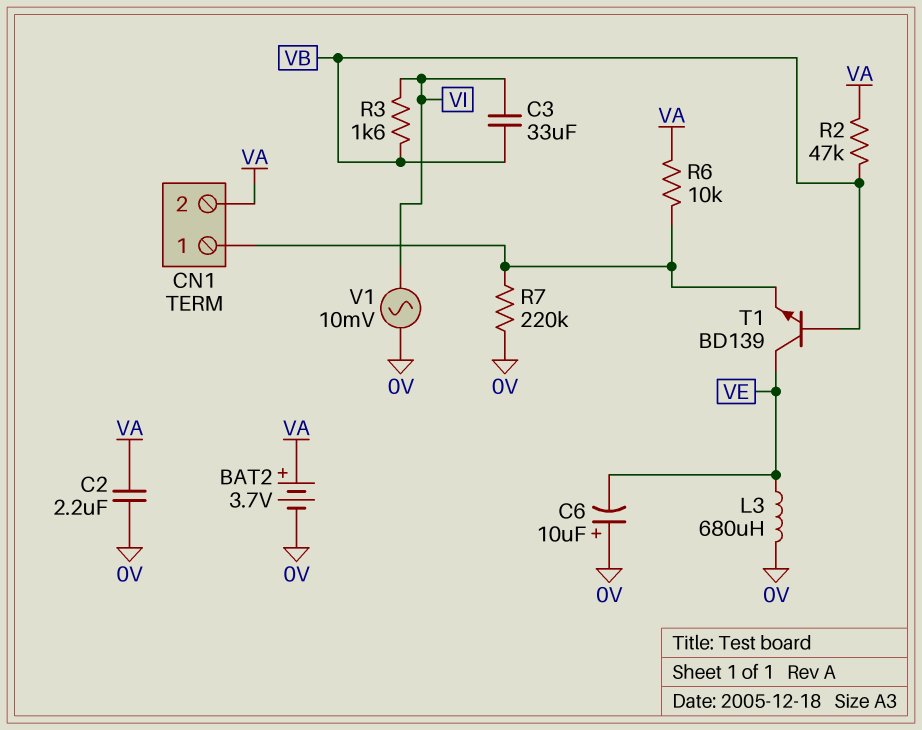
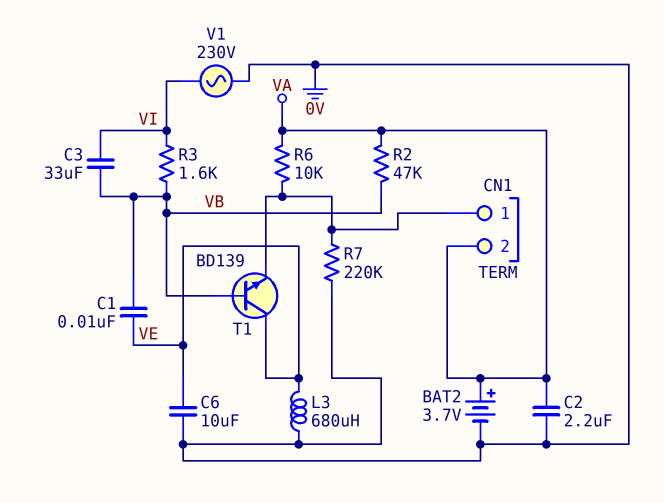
C1: none -> 10nF (VB, VE)
C6: 10uF (plus 0V, minus VE) -> 10uF (0V, VE)
V1: AC 10mV (0V, VI) -> AC 230V (0V, VI)

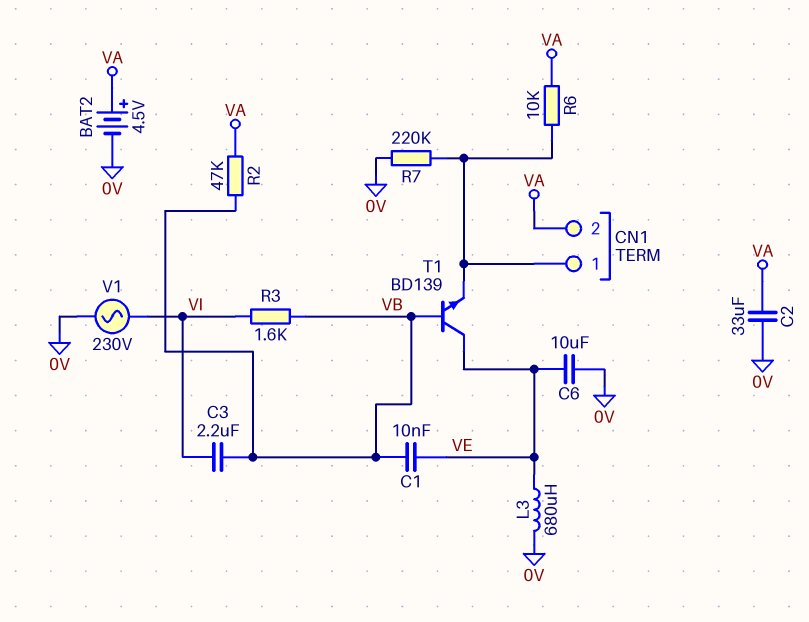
BAT2: 3.7V (plus VA, minus 0V) -> 4.5V (plus VA, minus 0V)
C2: 2.2uF (0V, VA) -> 33uF (0V, VA)
C3: 33uF (VB, VI) -> 2.2uF (VB, VI)

